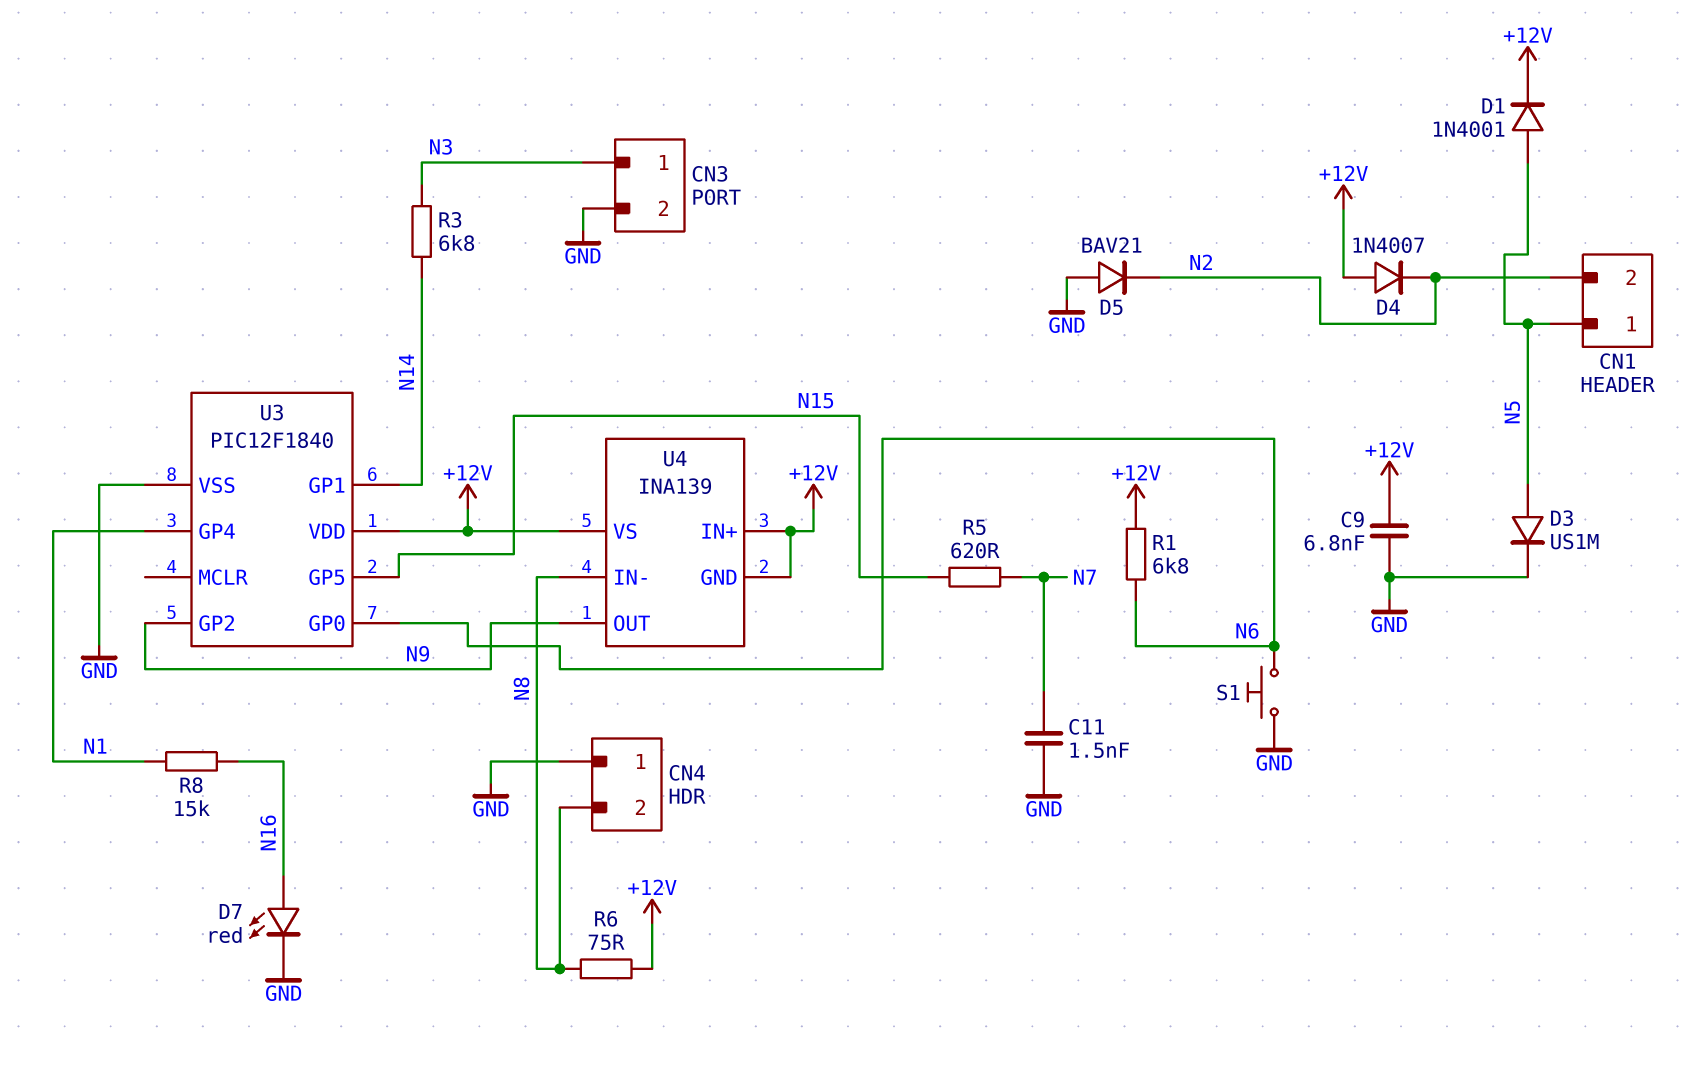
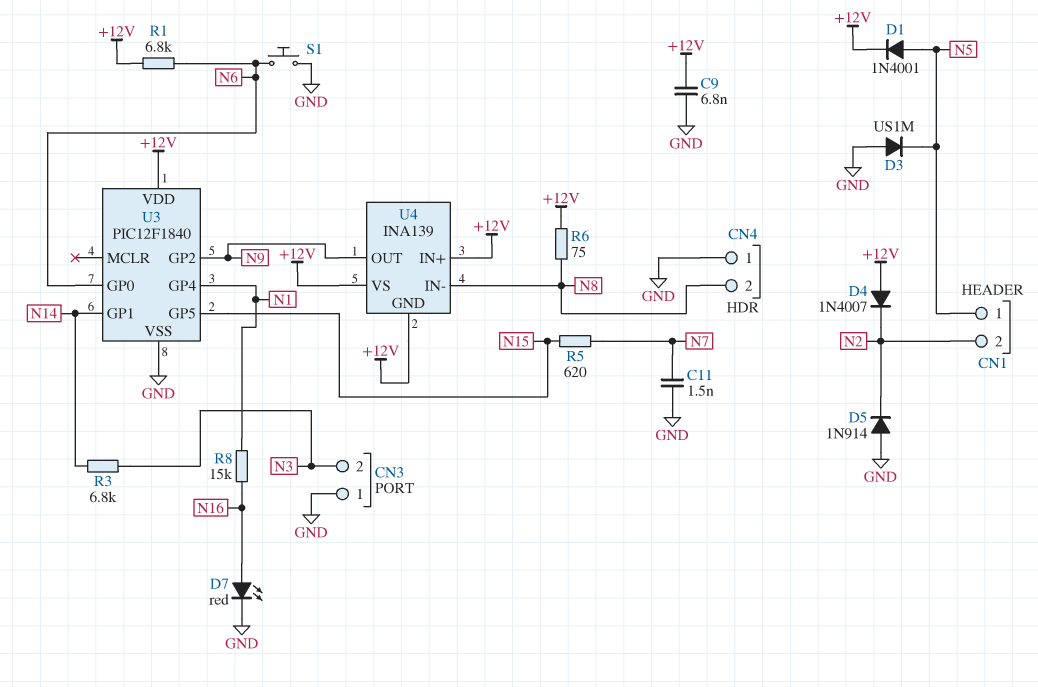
CN3 pin 1: N3 -> GND
CN3 pin 2: GND -> N3
D3: diode US1M (A N5, K GND) -> diode US1M (A GND, K N5)
D5: diode BAV21 (A GND, K N2) -> diode 1N914 (A GND, K N2)

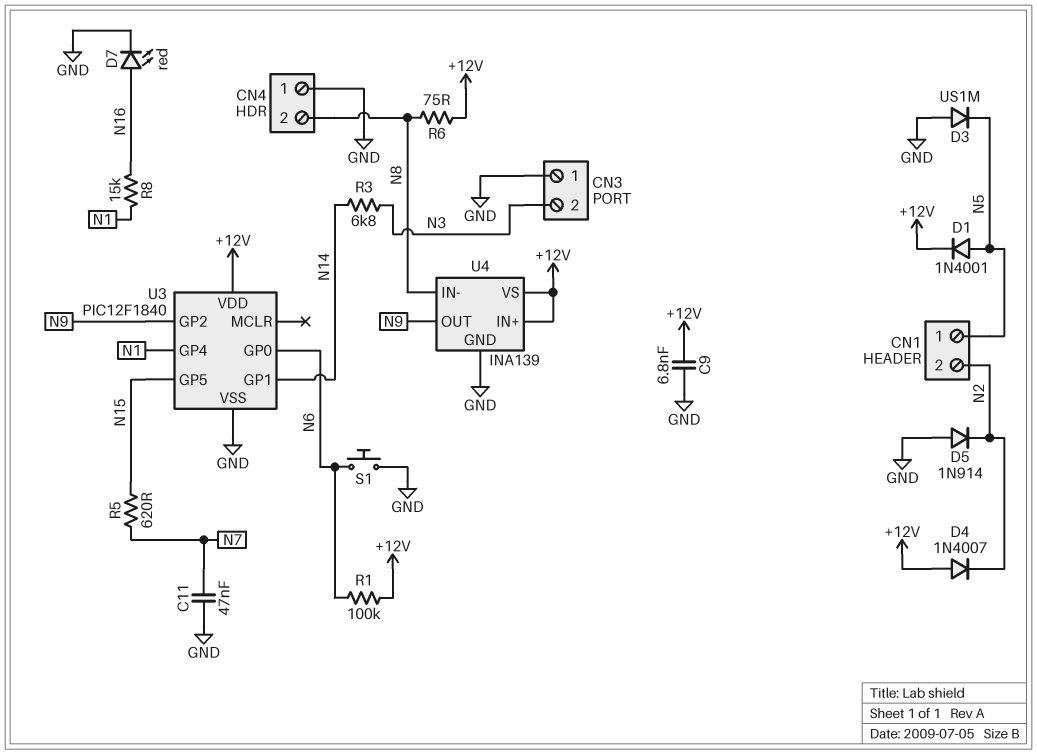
C11: 1.5nF (GND, N7) -> 47nF (GND, N7)
R1: 6.8k (+12V, N6) -> 100k (+12V, N6)
U4 pin GND: +12V -> GND

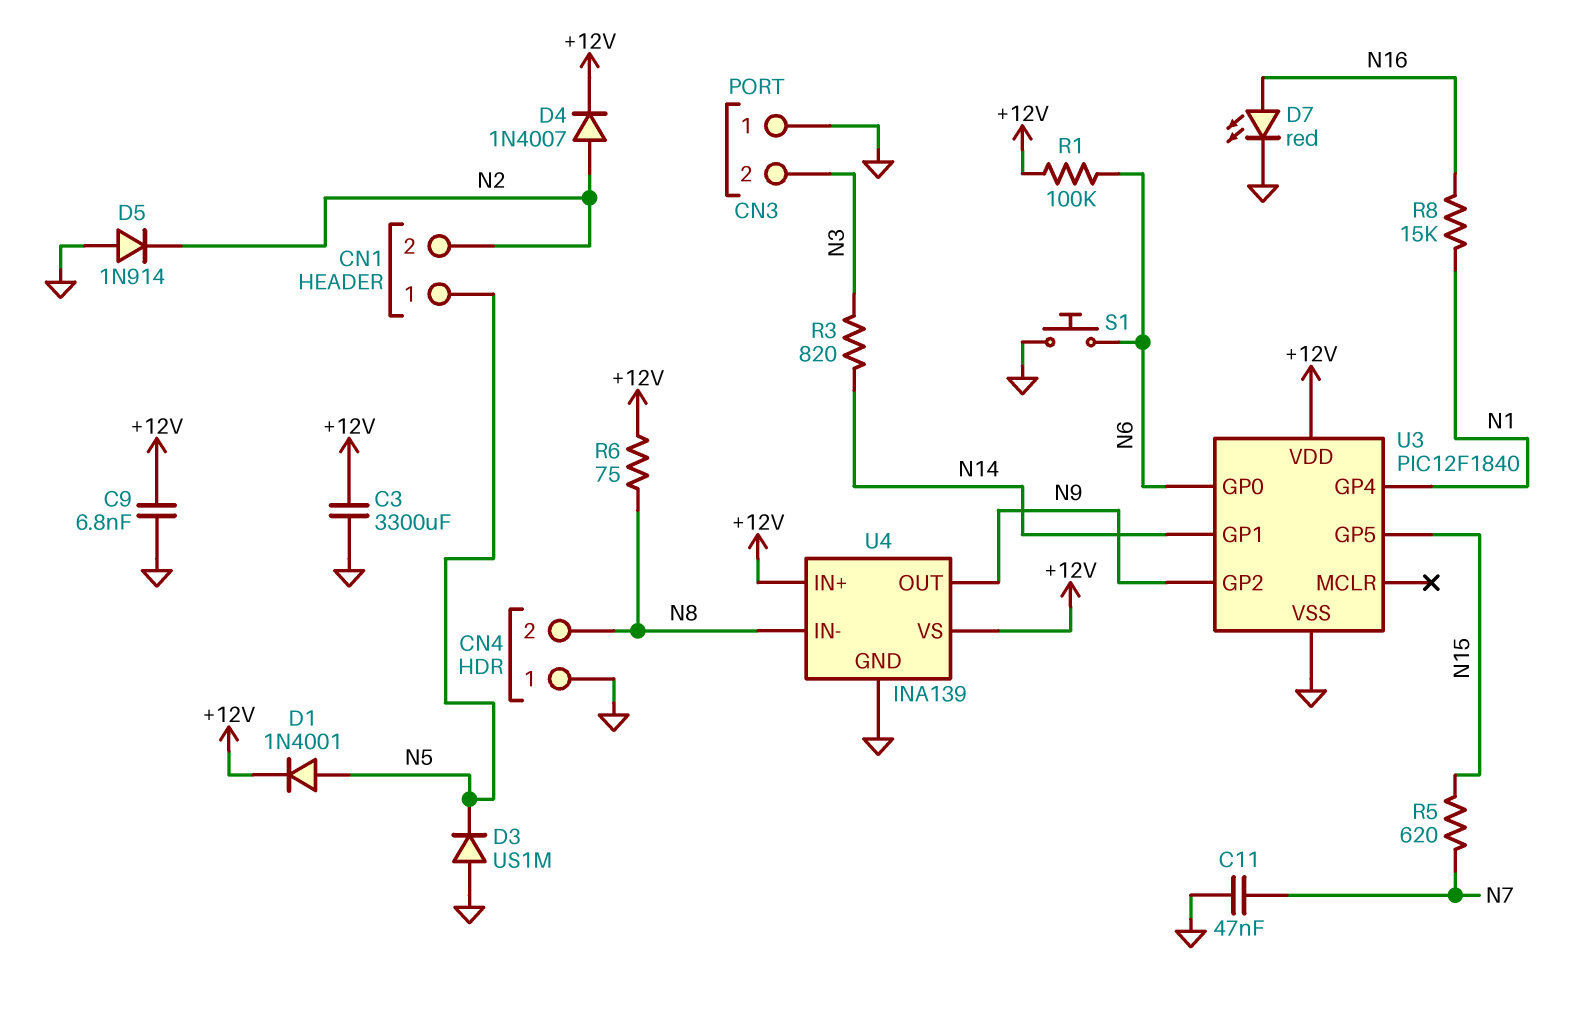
C3: none -> 3300uF (+12V, GND)
D4: diode 1N4007 (A +12V, K N2) -> diode 1N4007 (A N2, K +12V)
R3: 6.8k (N3, N14) -> 820 (N3, N14)

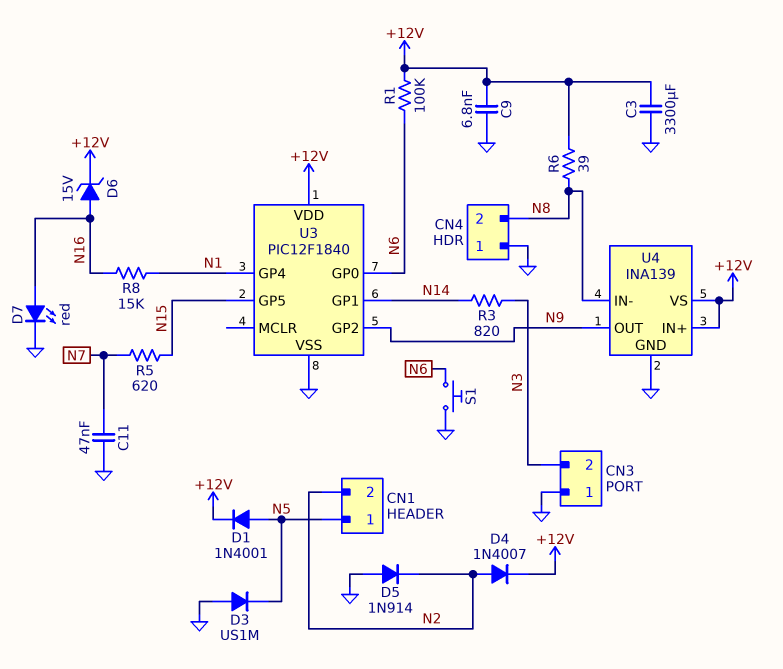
D6: none -> zener 15V (A N16, K +12V)
R6: 75 (+12V, N8) -> 39 (+12V, N8)

